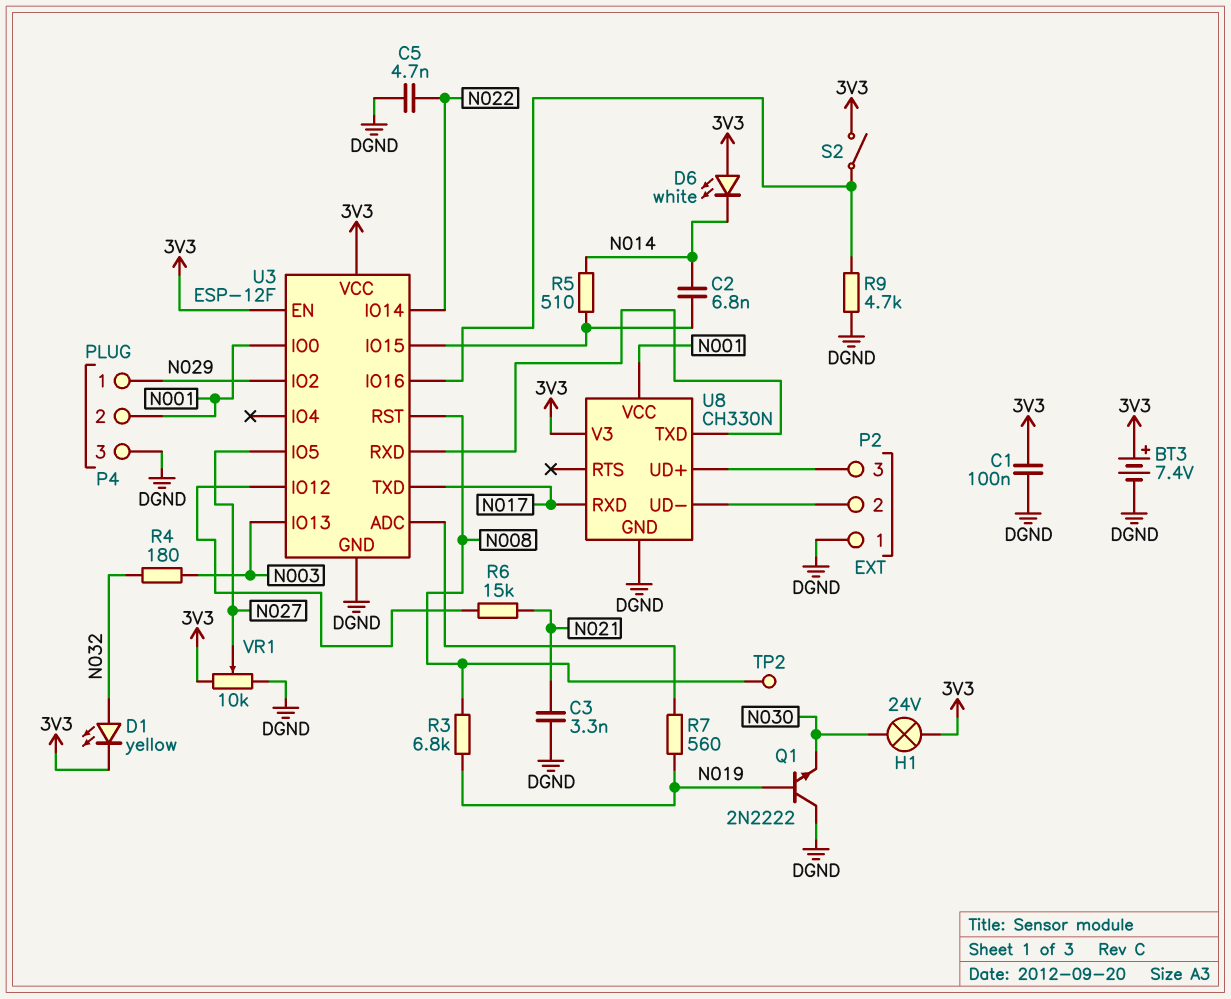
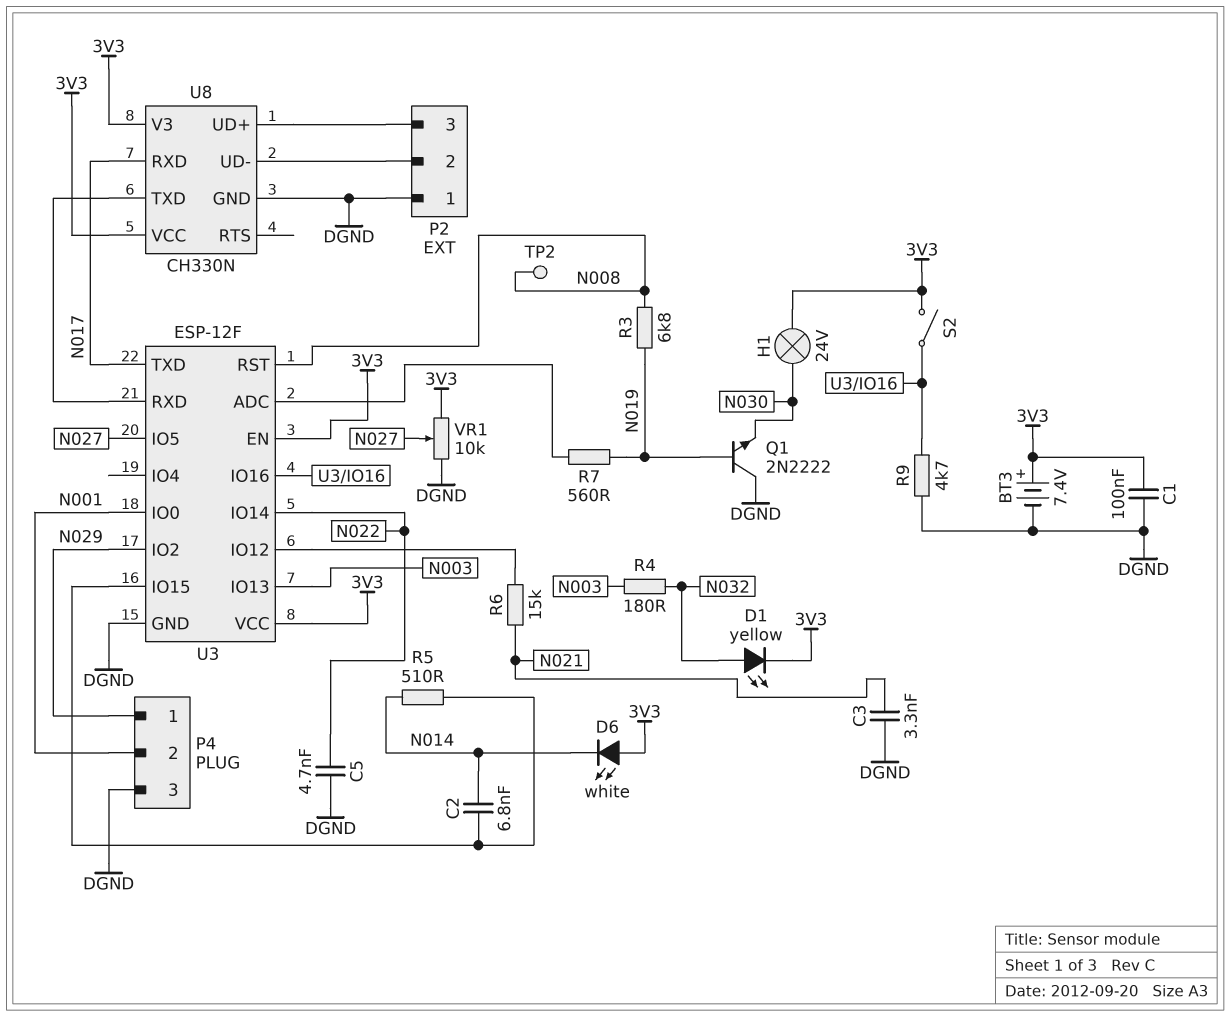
U8 pin VCC: N001 -> 3V3

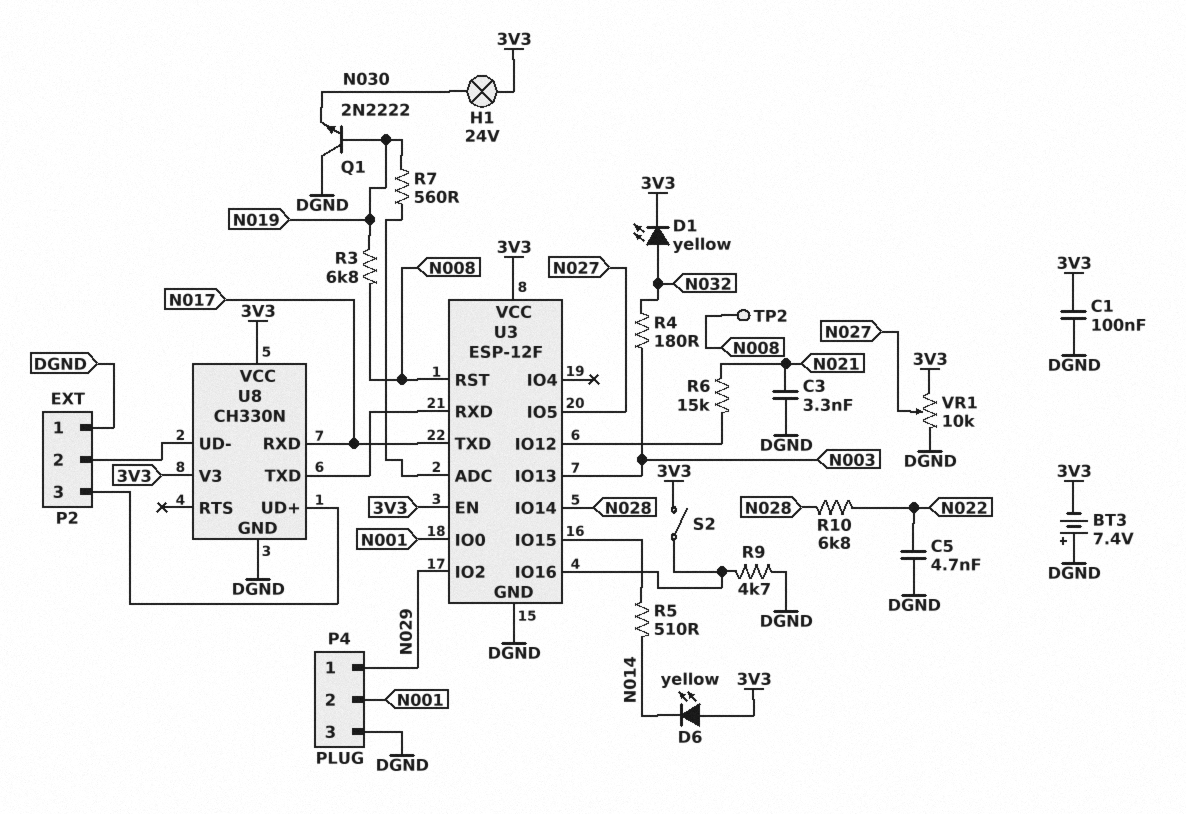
BT3: 7.4V (plus 3V3, minus DGND) -> 7.4V (plus DGND, minus 3V3)
C2: 6.8nF (N014, U3/IO15) -> none
D6: LED white (A 3V3, K N014) -> LED yellow (A 3V3, K N014)
R10: none -> 6.8k (N022, N028)
U3 pin IO14: N022 -> N028

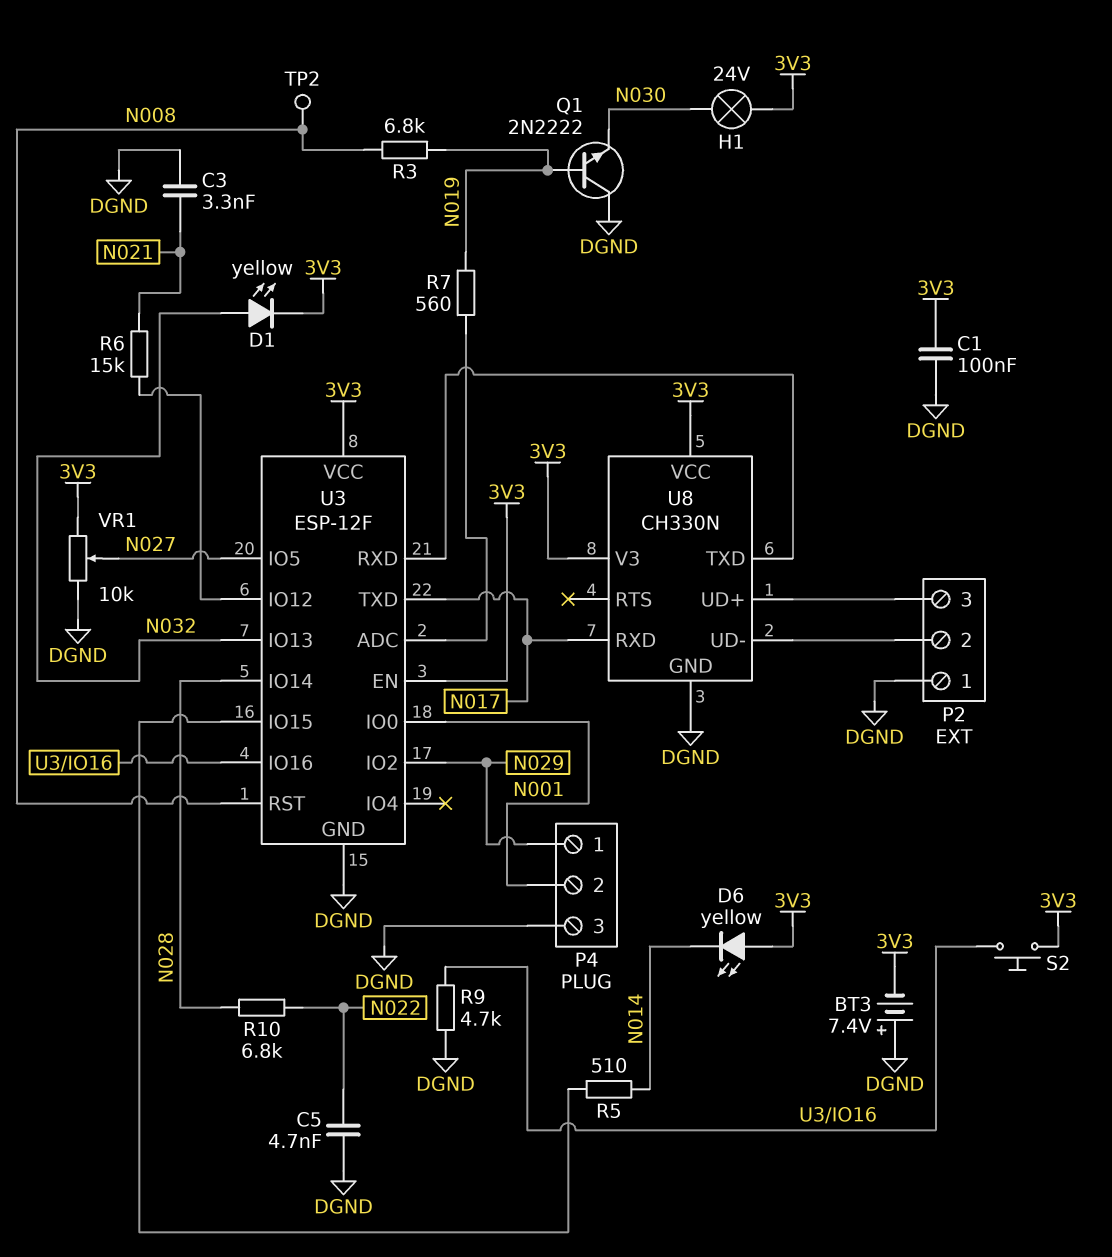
R4: 180 (N003, N032) -> none
S2: switch (3V3, U3/IO16) -> button (3V3, U3/IO16)
U3 pin IO13: N003 -> N032

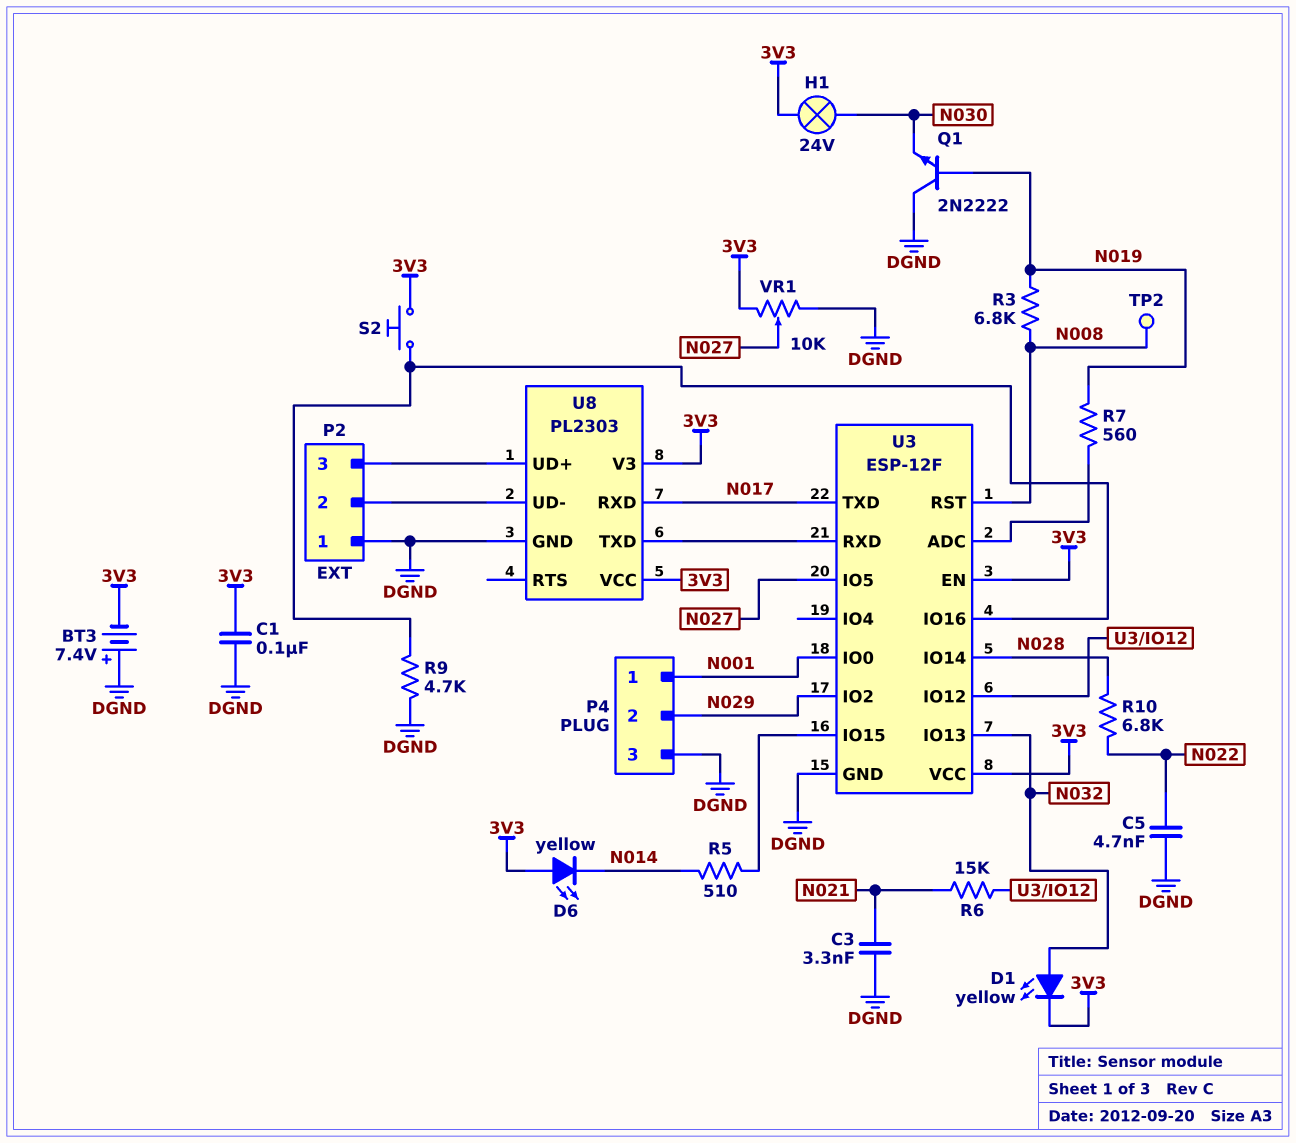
P4 pin 1: N029 -> N001
P4 pin 2: N001 -> N029
U8: CH330N -> PL2303

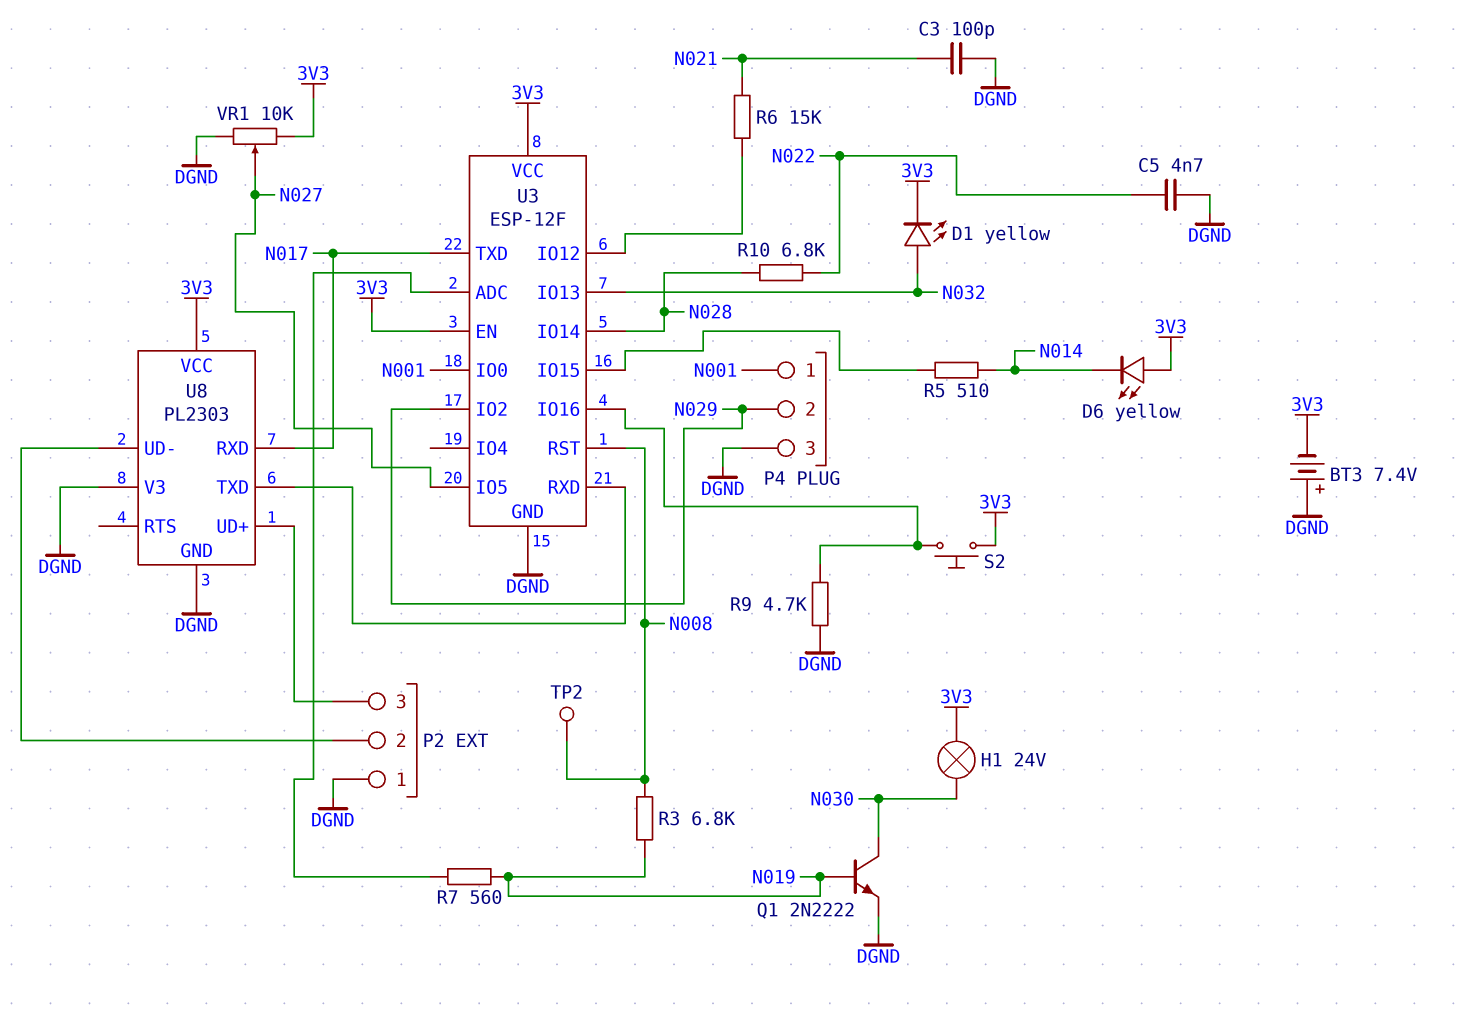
C1: 100nF (3V3, DGND) -> none
C3: 3.3nF (DGND, N021) -> 100pF (DGND, N021)
Q1: NPN 2N2222 (B N019, C DGND, E N030) -> NPN 2N2222 (B N019, C N030, E DGND)
U8 pin V3: 3V3 -> DGND

